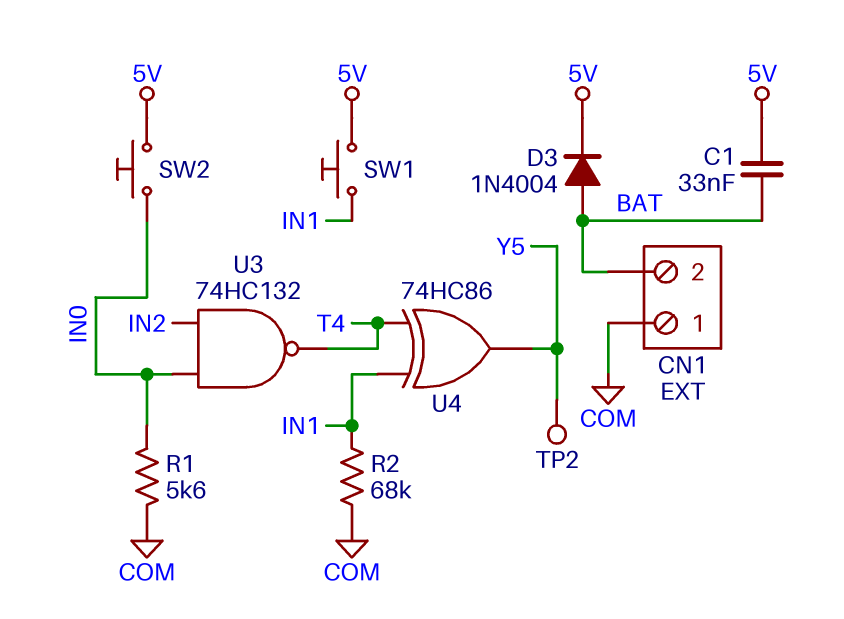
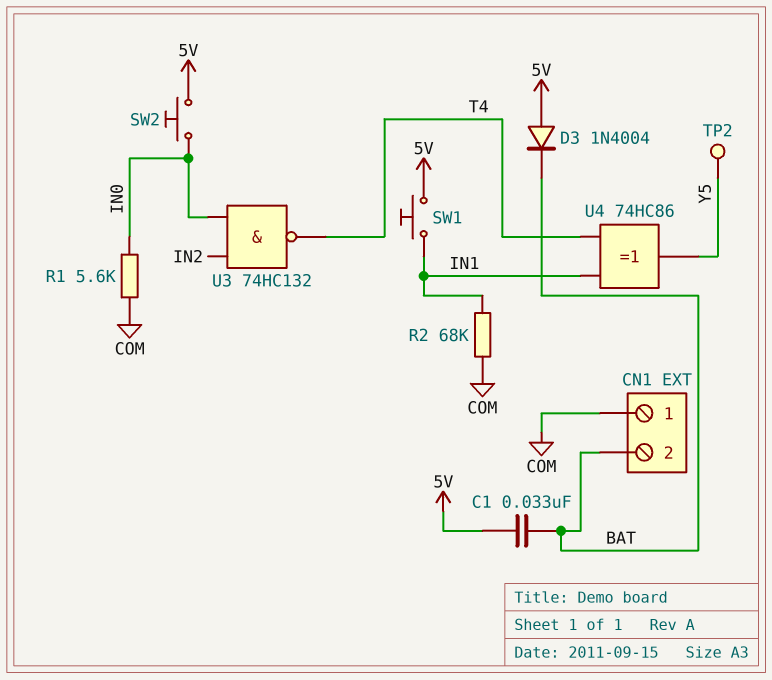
D3: diode 1N4004 (A BAT, K 5V) -> diode 1N4004 (A 5V, K BAT)

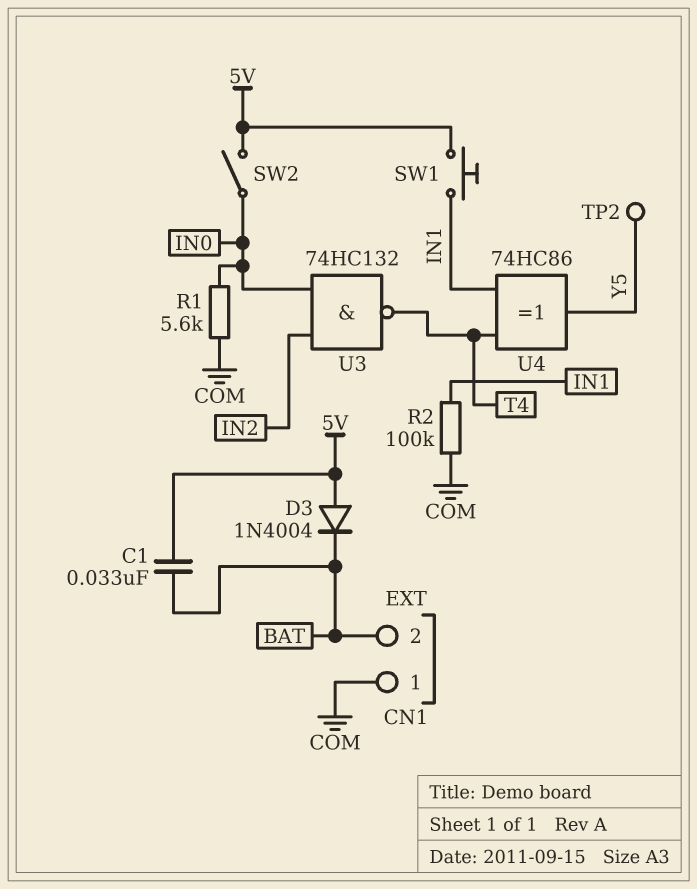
R2: 68k (COM, IN1) -> 100k (COM, IN1)
SW2: button (5V, IN0) -> switch (5V, IN0)

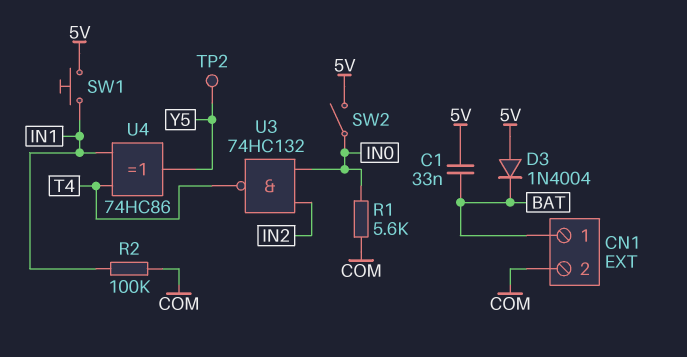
CN1 pin 1: COM -> BAT
CN1 pin 2: BAT -> COM

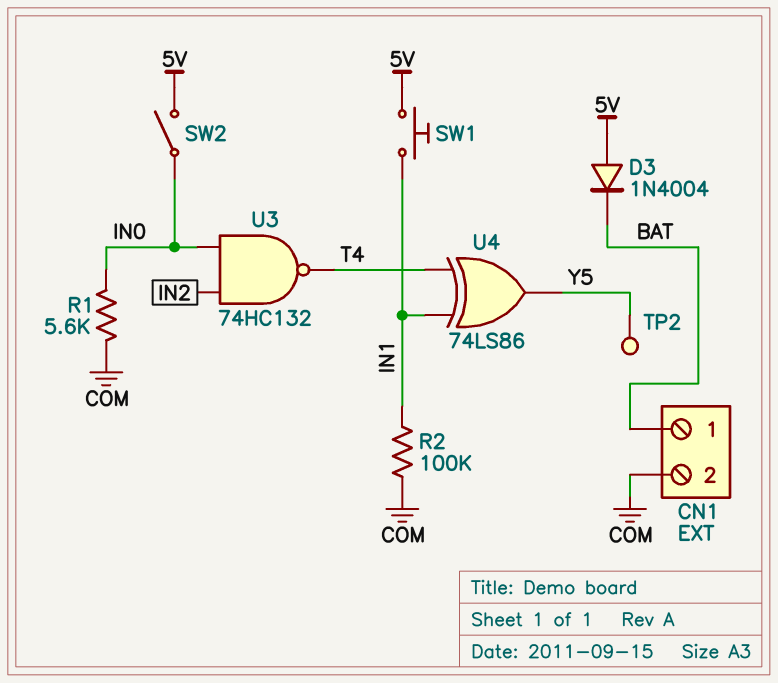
C1: 33nF (5V, BAT) -> none
U4: XOR 74HC86 (in IN1, in T4, out Y5) -> XOR 74LS86 (in IN1, in T4, out Y5)

